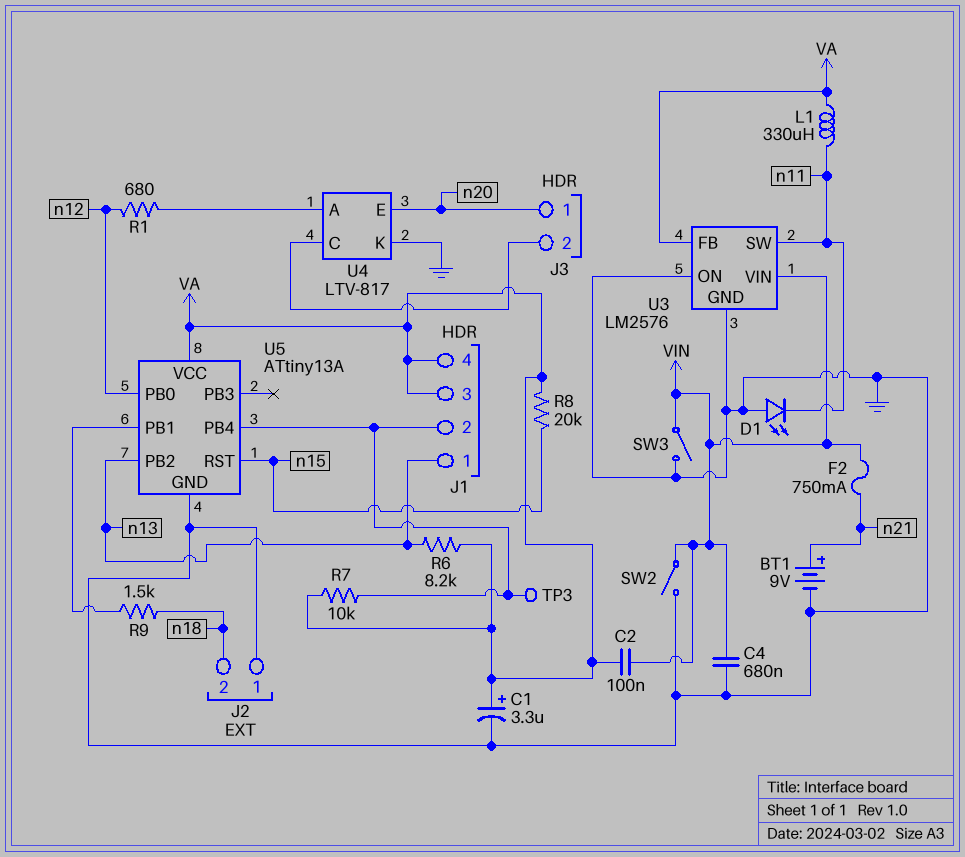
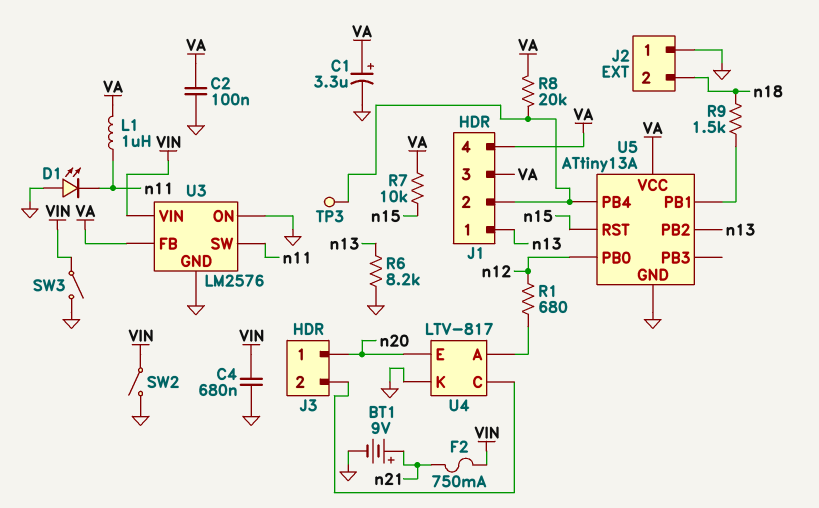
C2: 100nF (VA, VIN) -> 100nF (GND, VA)
L1: 330uH (VA, n11) -> 1uH (VA, n11)
R6: 8.2k (VA, n13) -> 8.2k (GND, n13)
R7: 10k (J1/2, VA) -> 10k (VA, n15)
R8: 20k (VA, n15) -> 20k (J1/2, VA)

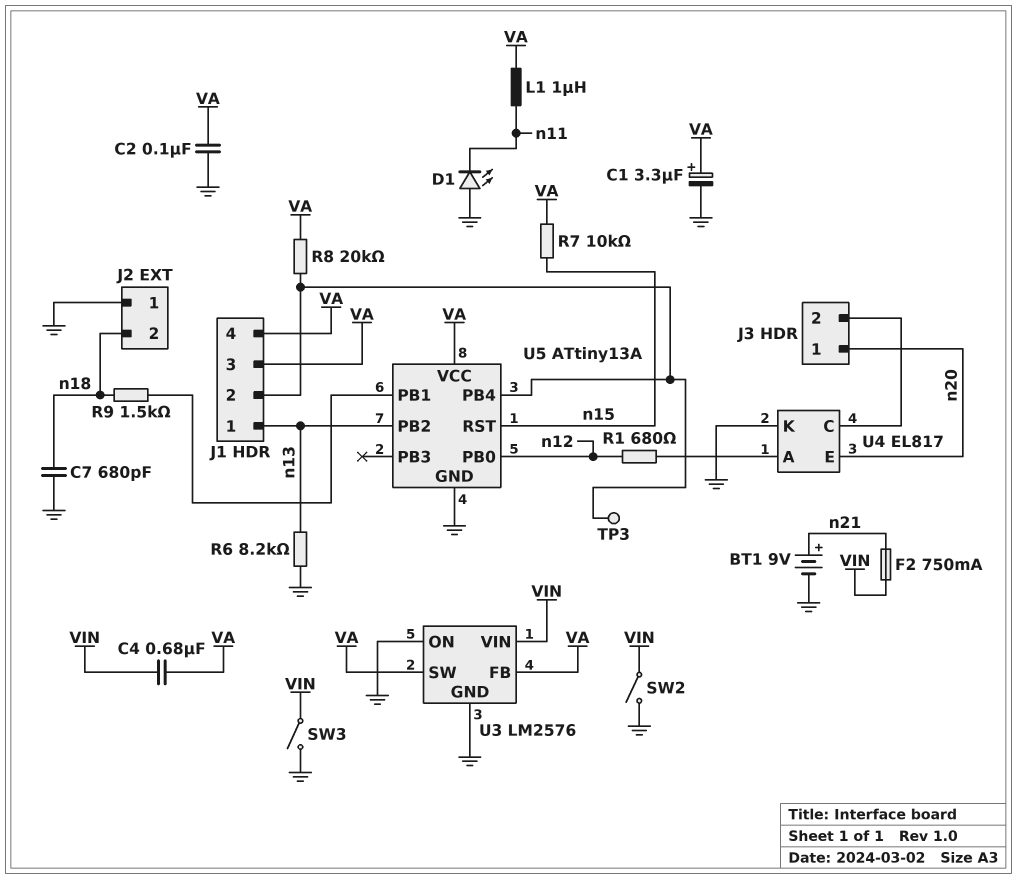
C4: 680nF (GND, VIN) -> 680nF (VA, VIN)
C7: none -> 680pF (GND, n18)
U3 pin SW: n11 -> VA
U4: LTV-817 -> EL817

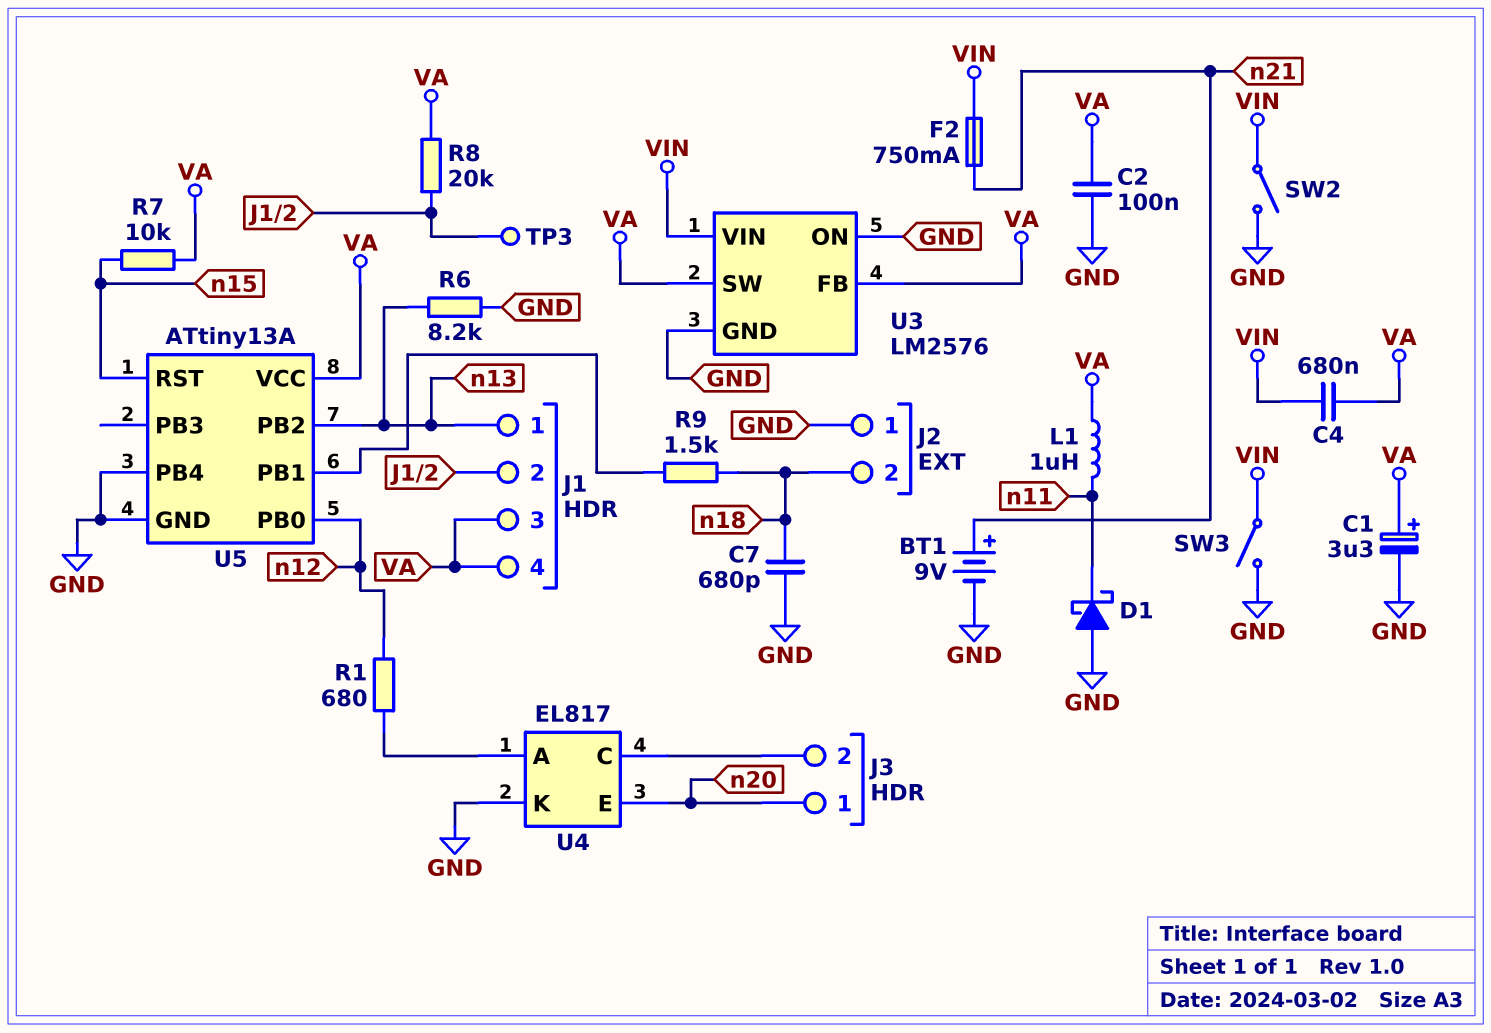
D1: LED (A GND, K n11) -> schottky (A GND, K n11)
U5 pin PB4: J1/2 -> GND

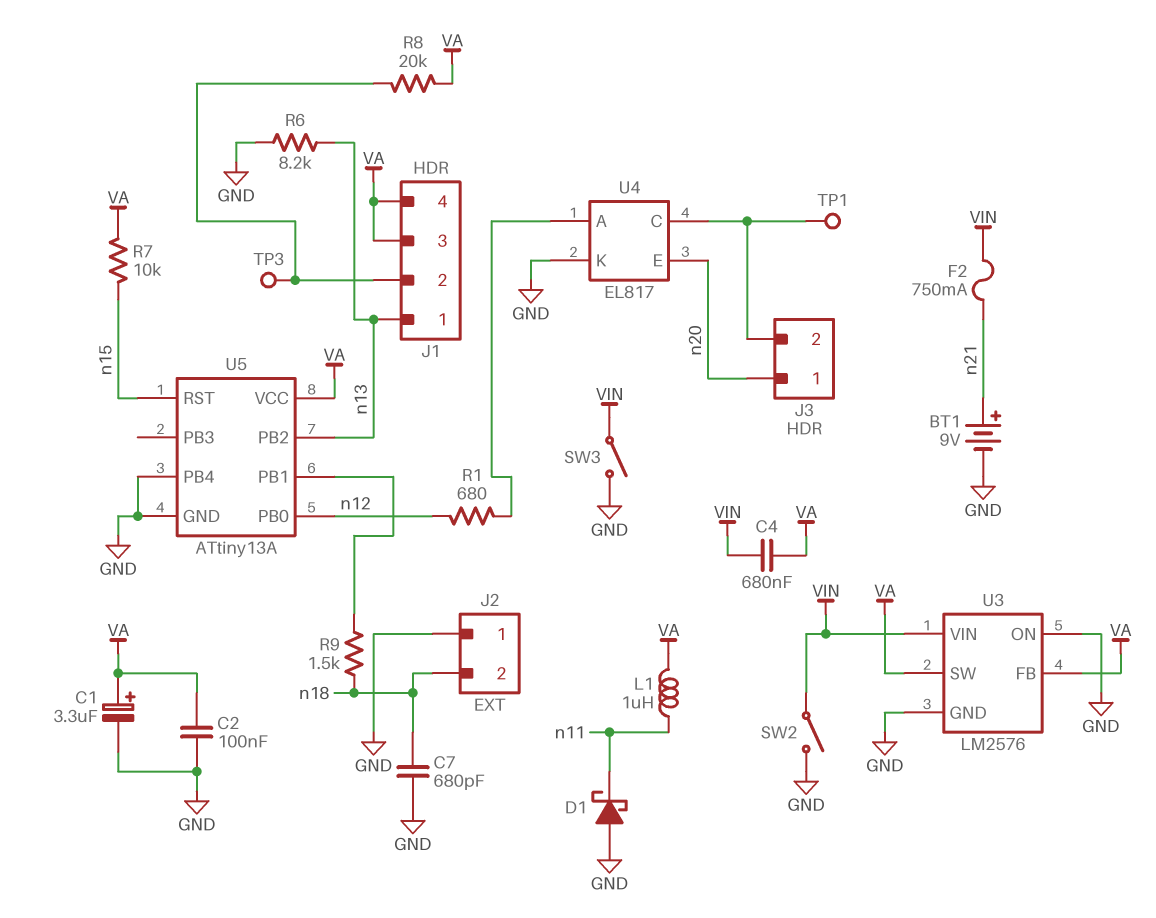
TP1: none -> test point (J3/2)

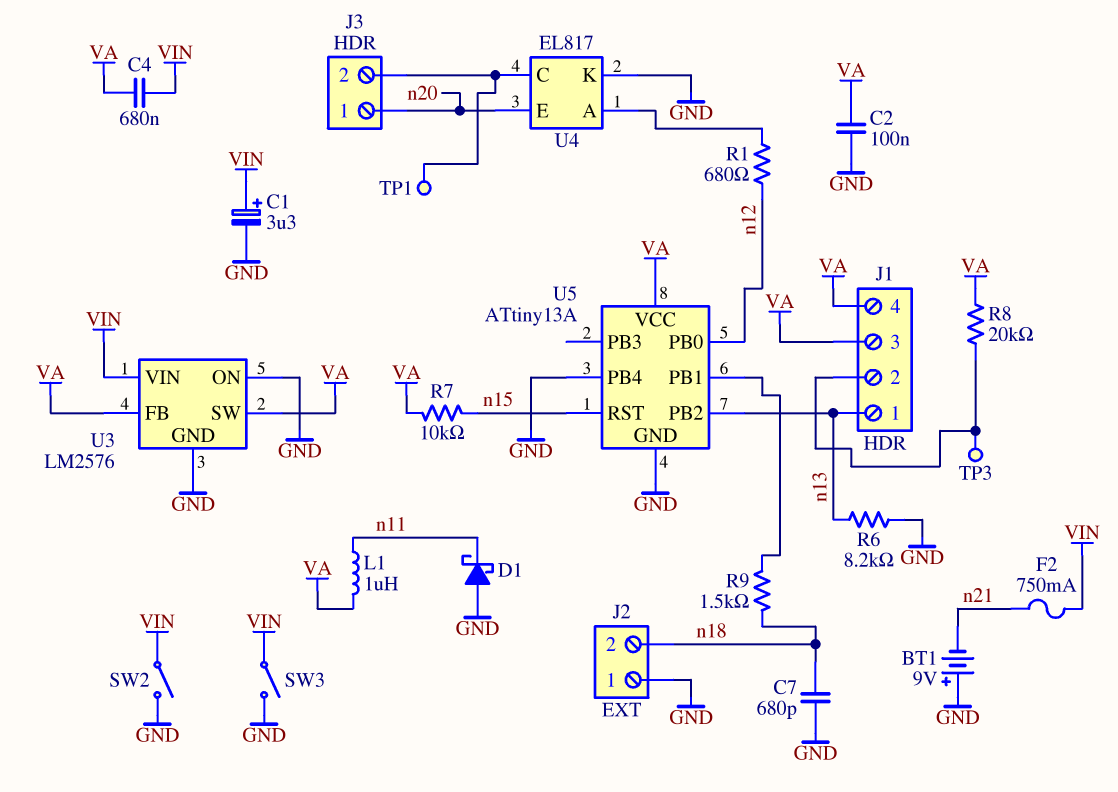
BT1: 9V (plus n21, minus GND) -> 9V (plus GND, minus n21)
C1: 3.3uF (plus VA, minus GND) -> 3.3uF (plus VIN, minus GND)

